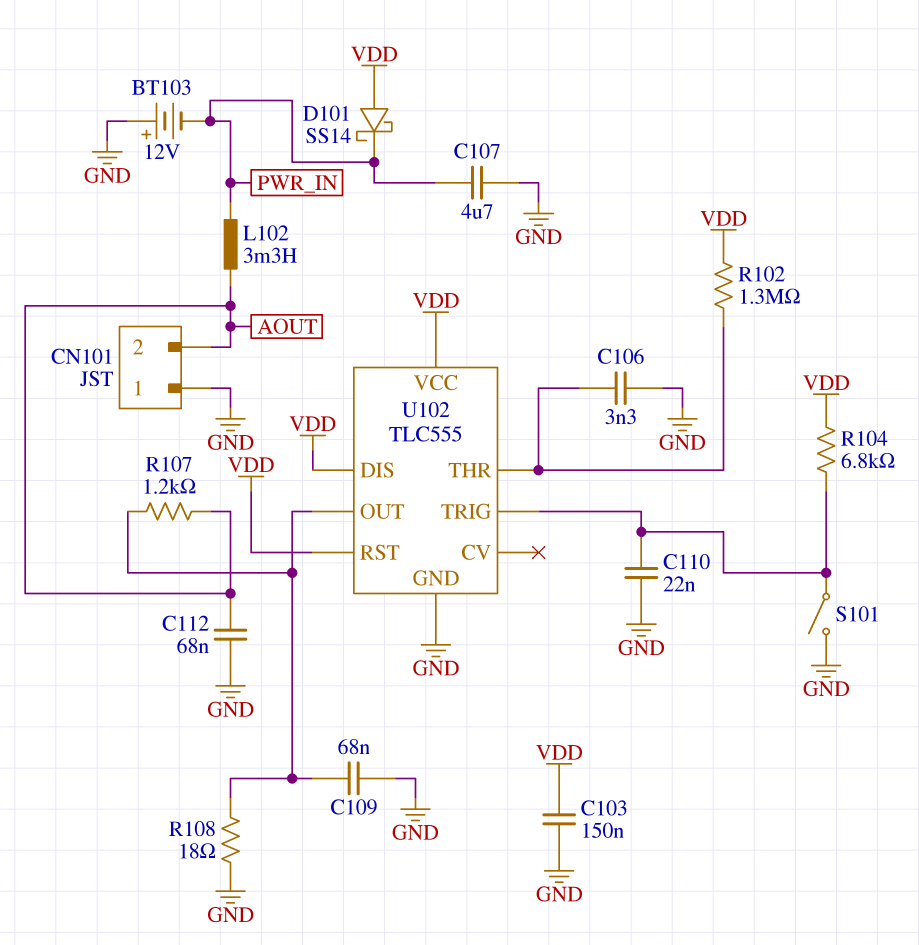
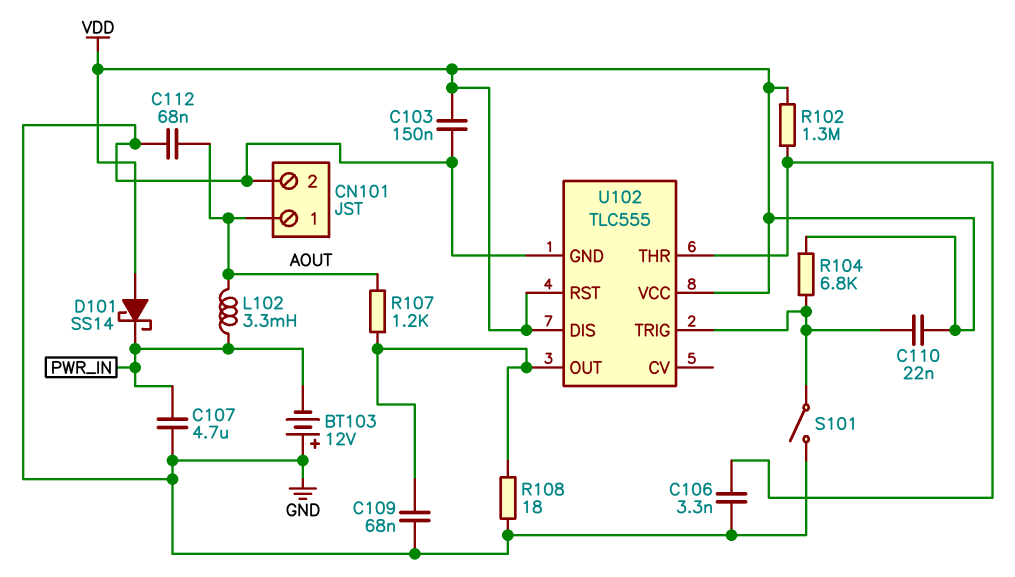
C110: 22nF (GND, U102/TRIG) -> 22nF (U102/TRIG, VDD)
CN101 pin 1: GND -> AOUT
CN101 pin 2: AOUT -> GND

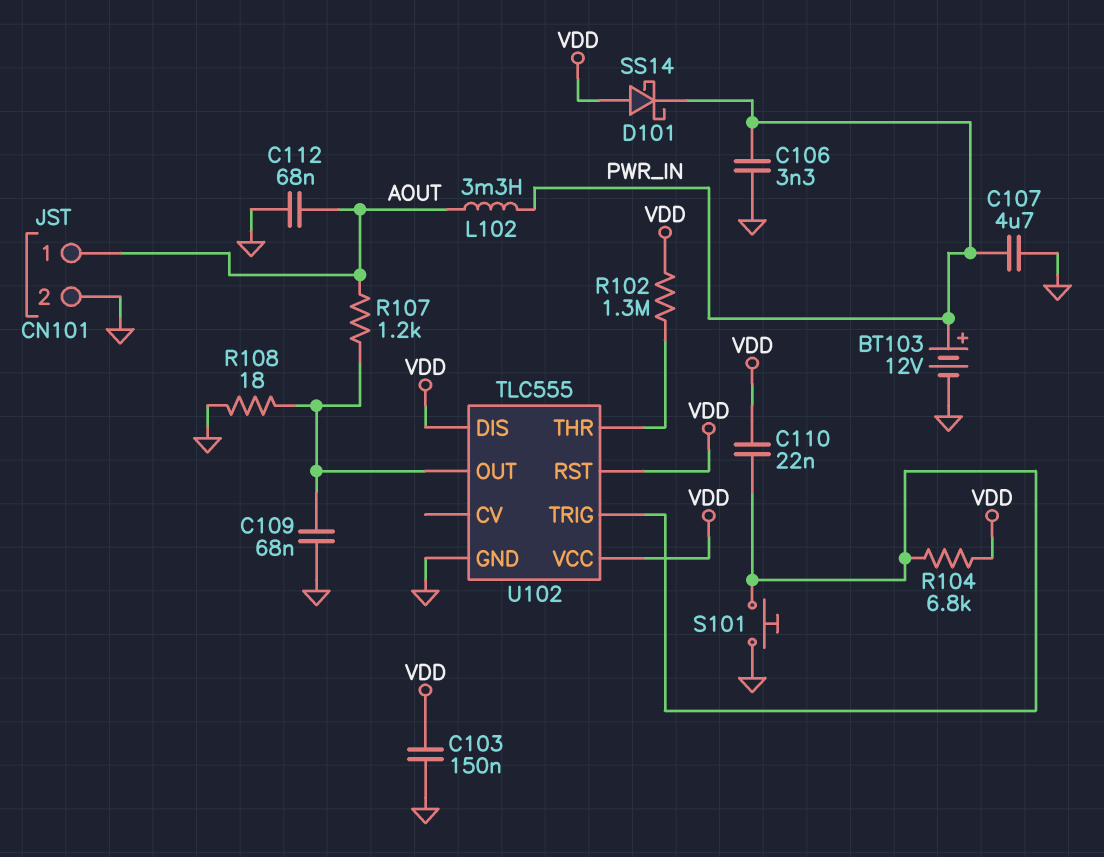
BT103: 12V (plus GND, minus PWR_IN) -> 12V (plus PWR_IN, minus GND)
C106: 3.3nF (GND, U102/THR) -> 3.3nF (GND, PWR_IN)
S101: switch (GND, U102/TRIG) -> button (GND, U102/TRIG)

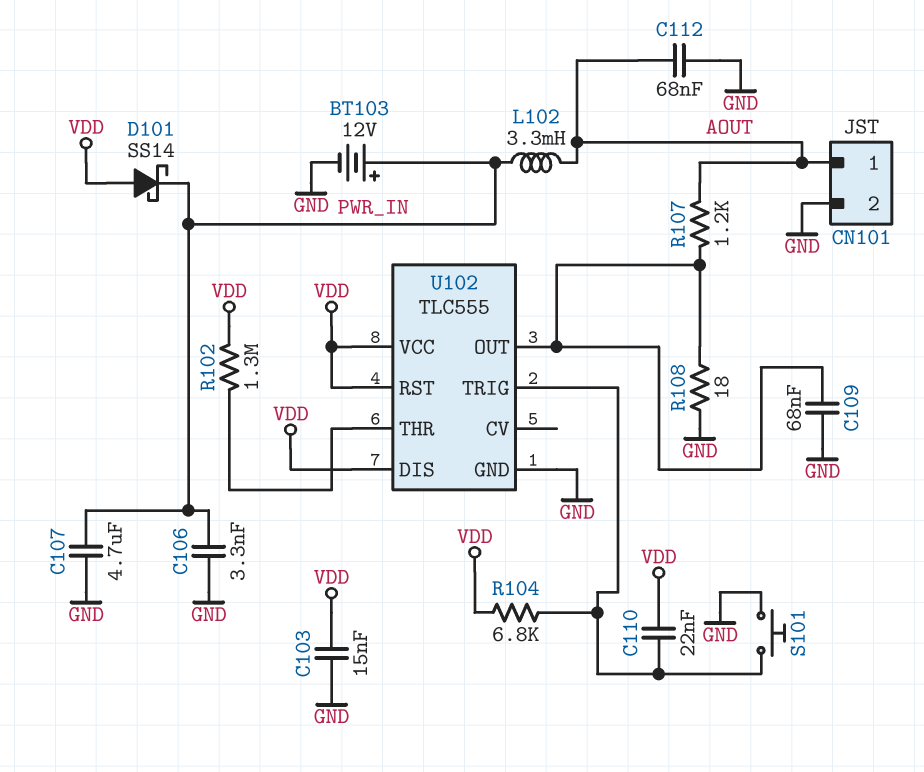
C103: 150nF (GND, VDD) -> 15nF (GND, VDD)

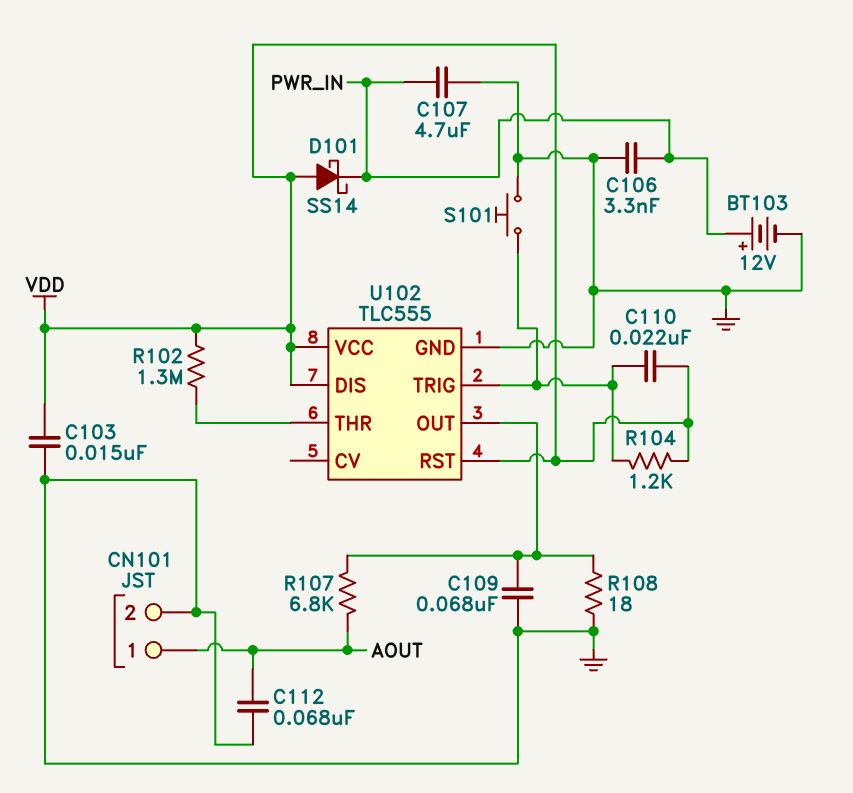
L102: 3.3mH (AOUT, PWR_IN) -> none
R104: 6.8k (U102/TRIG, VDD) -> 1.2k (U102/TRIG, VDD)
R107: 1.2k (AOUT, U102/OUT) -> 6.8k (AOUT, U102/OUT)

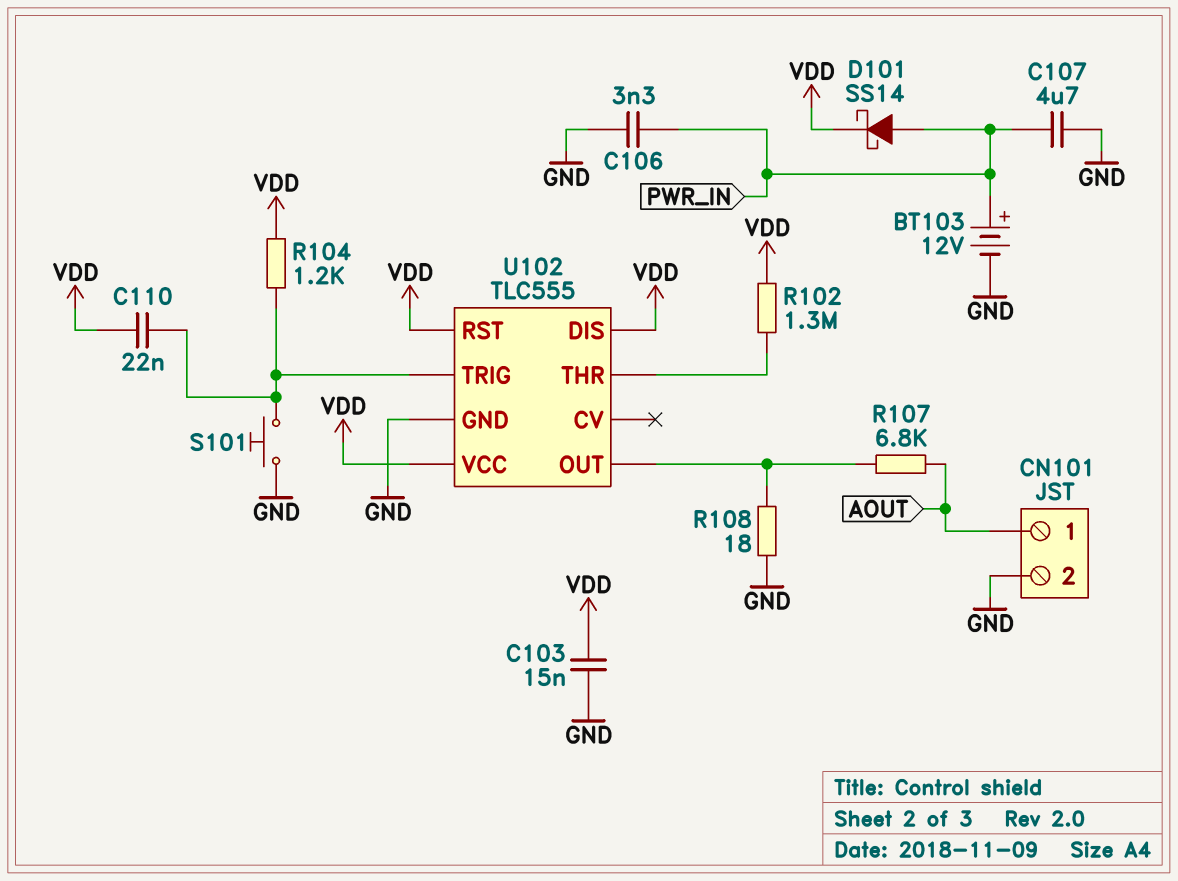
C109: 68nF (GND, U102/OUT) -> none
C112: 68nF (AOUT, GND) -> none
D101: schottky SS14 (A VDD, K PWR_IN) -> schottky SS14 (A PWR_IN, K VDD)

